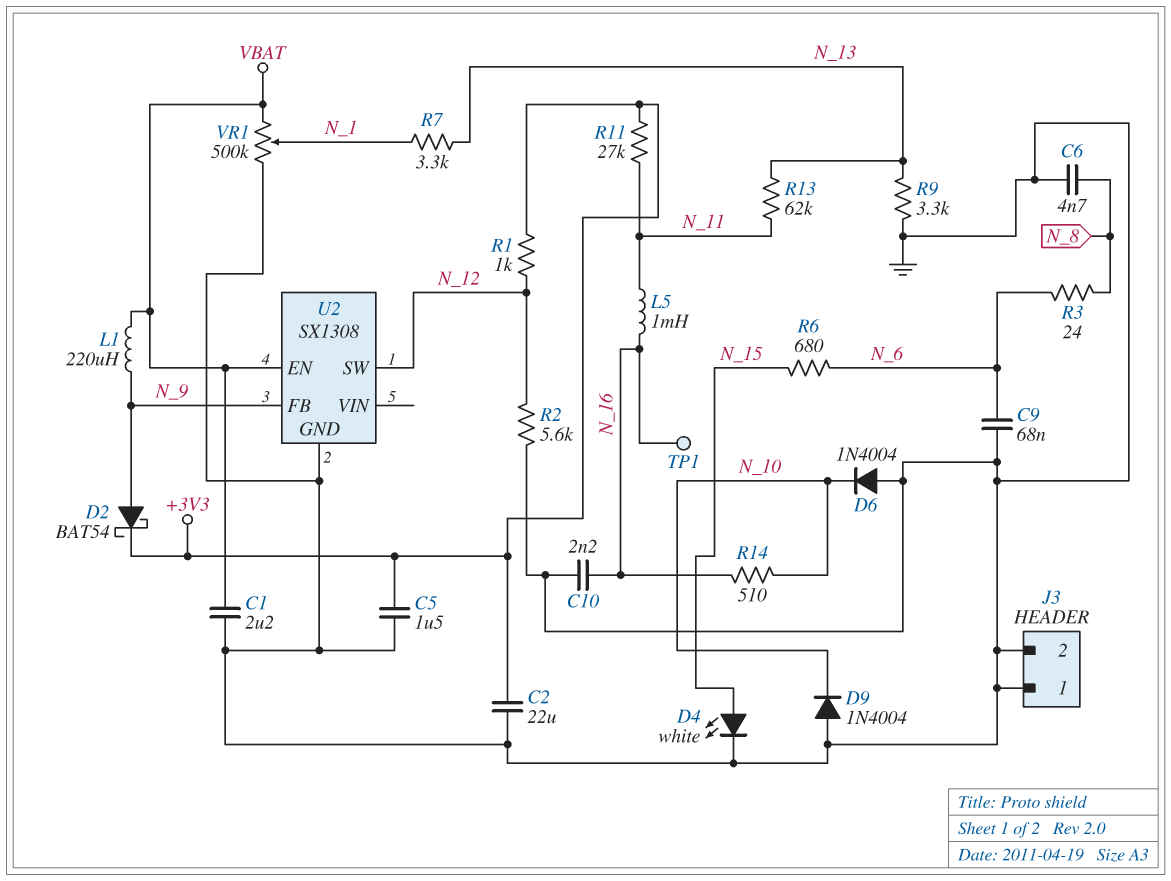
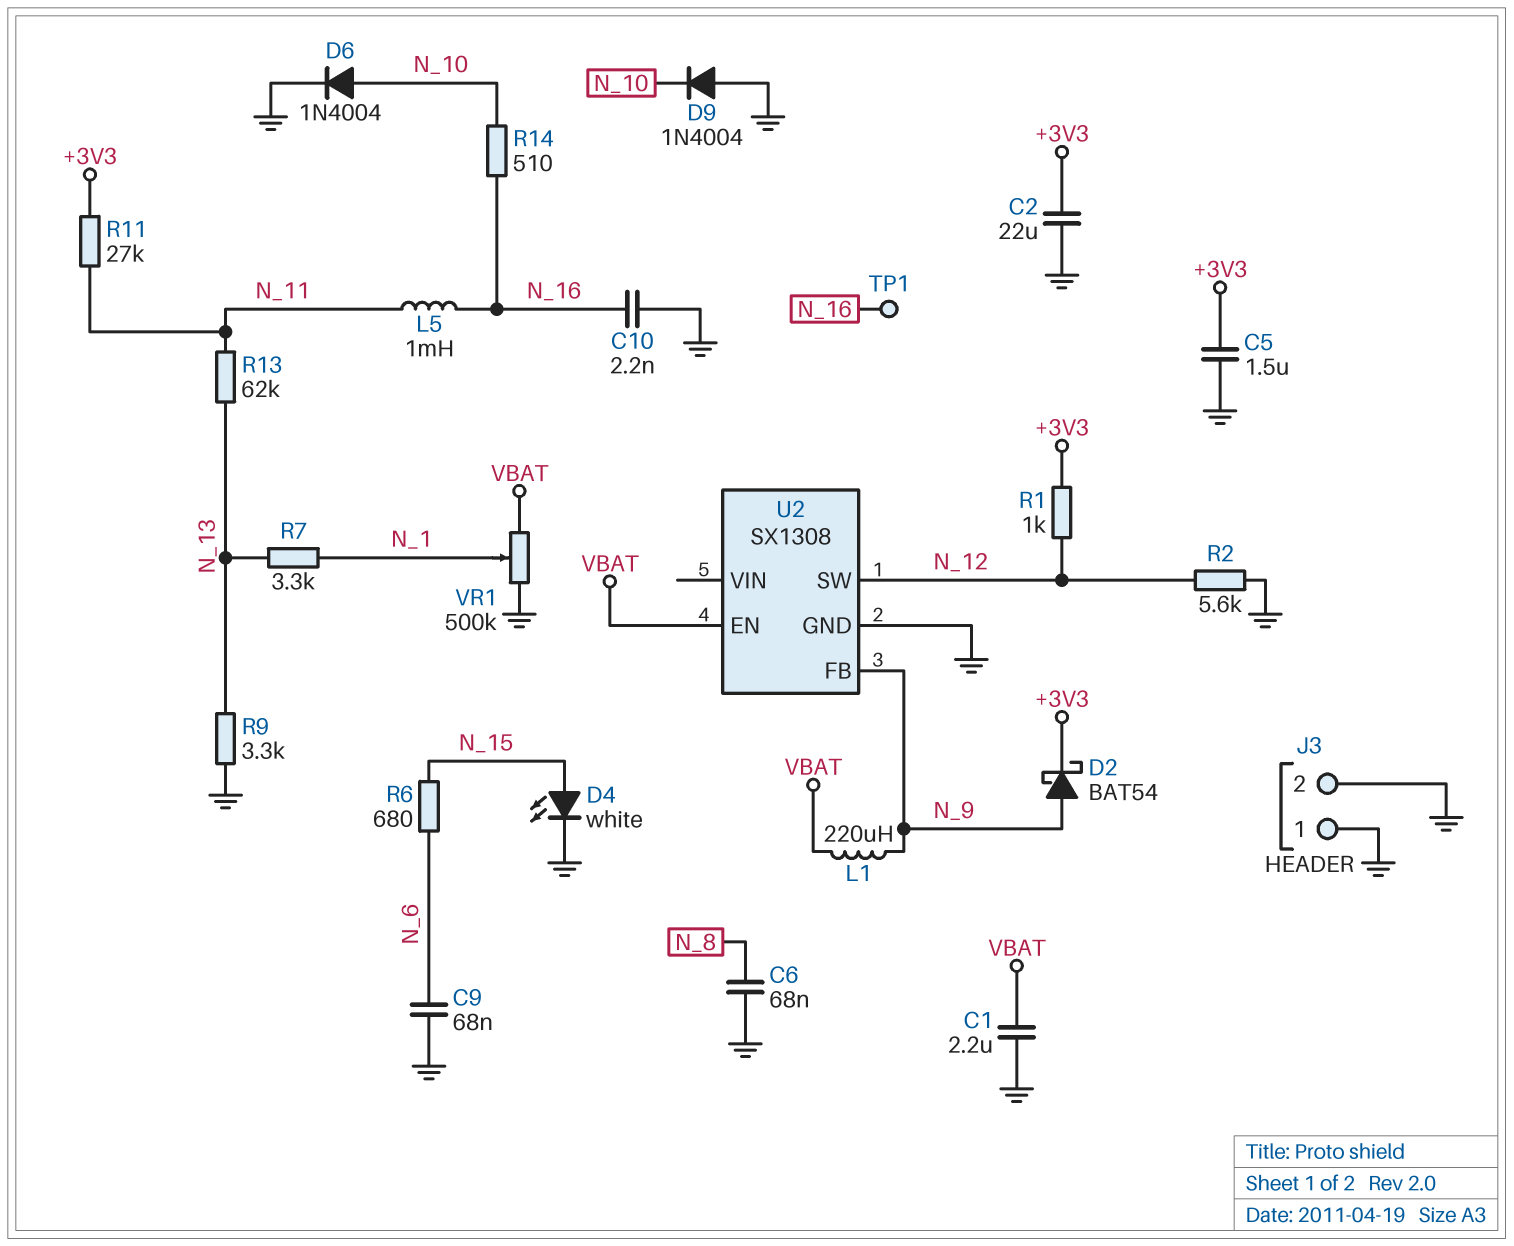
C6: 4.7nF (GND, N_8) -> 68nF (GND, N_8)
D6: diode 1N4004 (A GND, K N_10) -> diode 1N4004 (A N_10, K GND)
R3: 24 (N_6, N_8) -> none

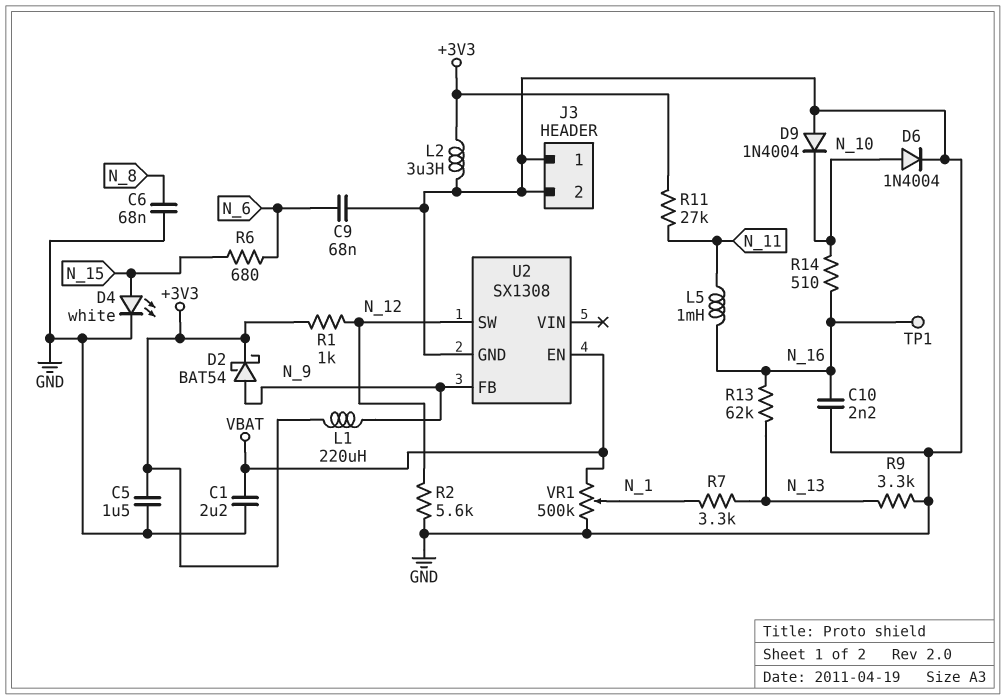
C2: 22uF (+3V3, GND) -> none
L1: 220uH (N_9, VBAT) -> 220uH (+3V3, N_9)
L2: none -> 3.3uH (+3V3, GND)
R13: 62k (N_11, N_13) -> 62k (N_13, N_16)

